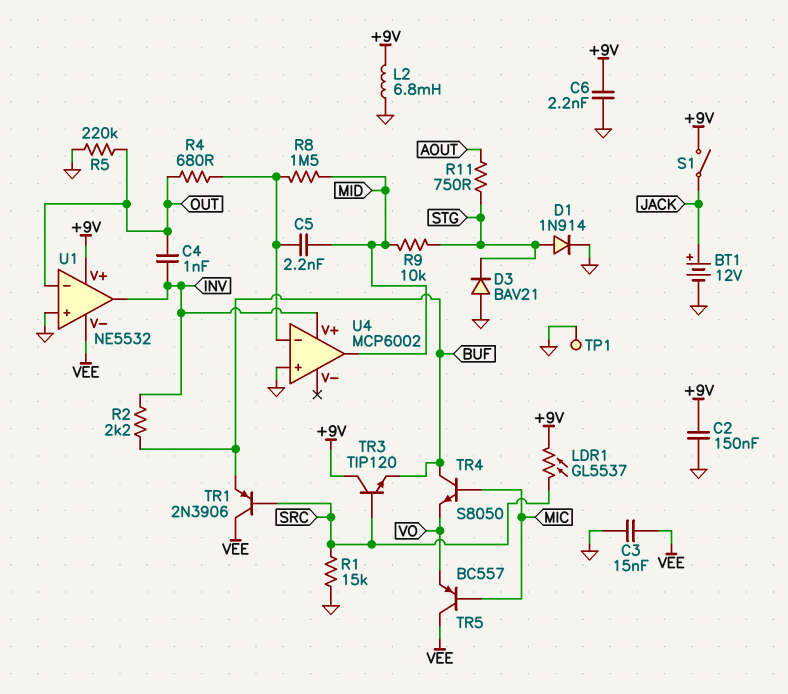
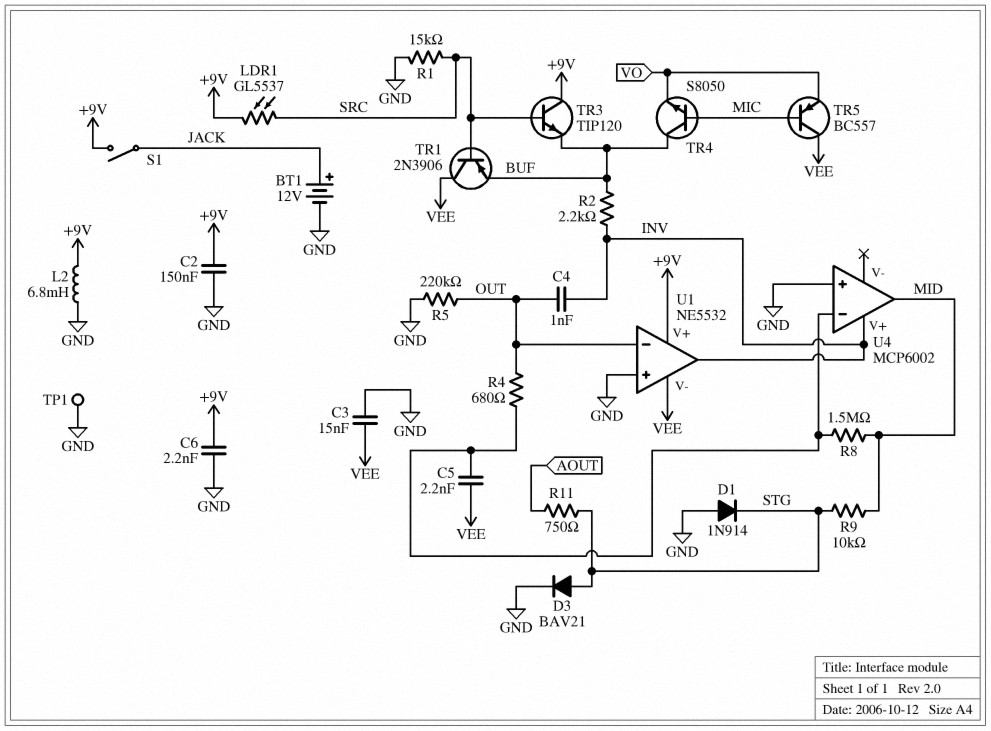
C5: 2.2nF (MID, U4/in-) -> 2.2nF (U4/in-, VEE)
D1: diode 1N914 (A STG, K GND) -> diode 1N914 (A GND, K STG)
D3: diode BAV21 (A GND, K STG) -> diode BAV21 (A STG, K GND)

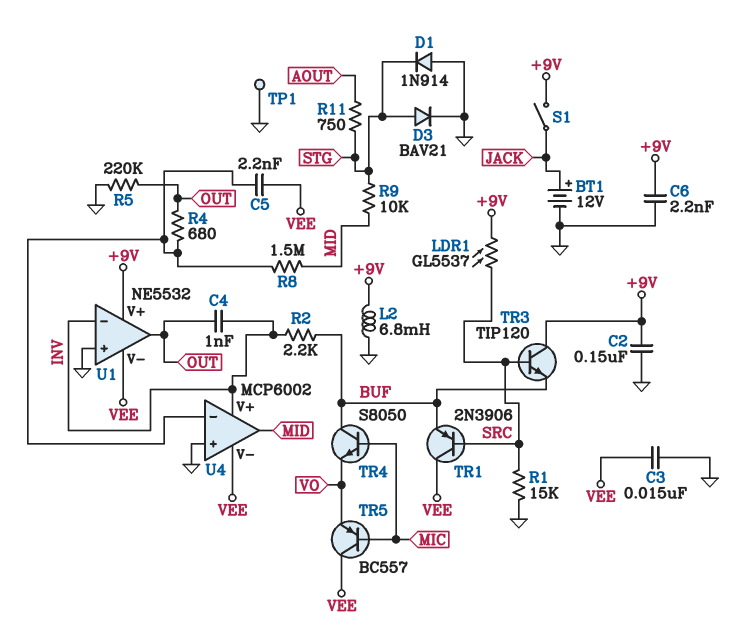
U1 pin in-: OUT -> INV
U1 pin out: INV -> OUT
U4 pin V-: none -> VEE

